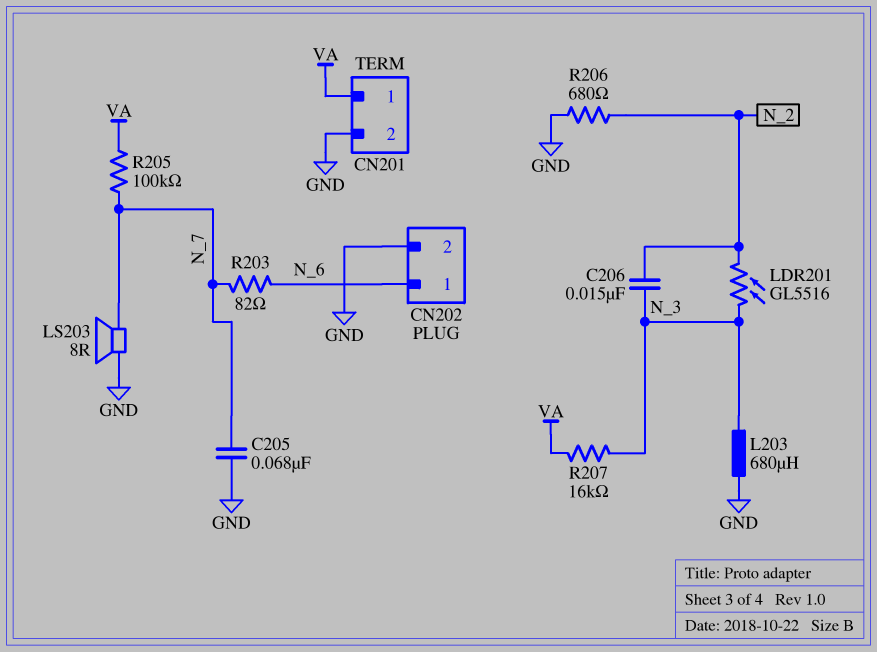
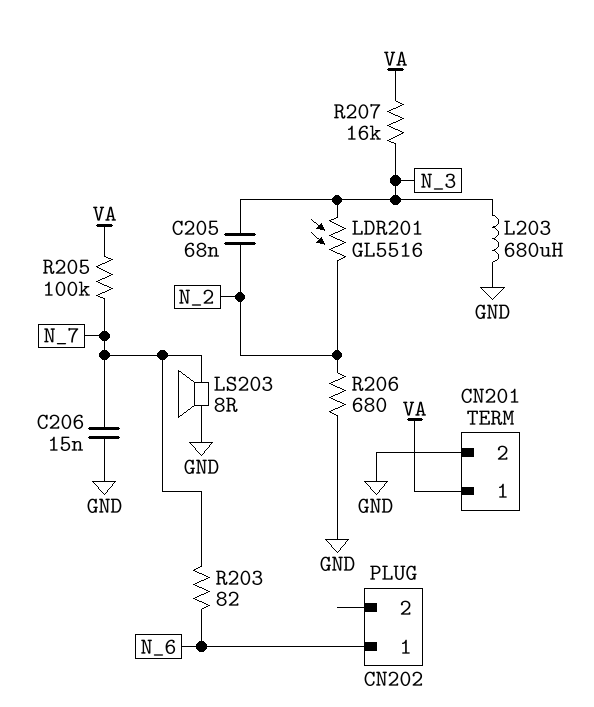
C205: 68nF (GND, N_7) -> 68nF (N_2, N_3)
C206: 15nF (N_2, N_3) -> 15nF (GND, N_7)
CN202 pin 2: GND -> none

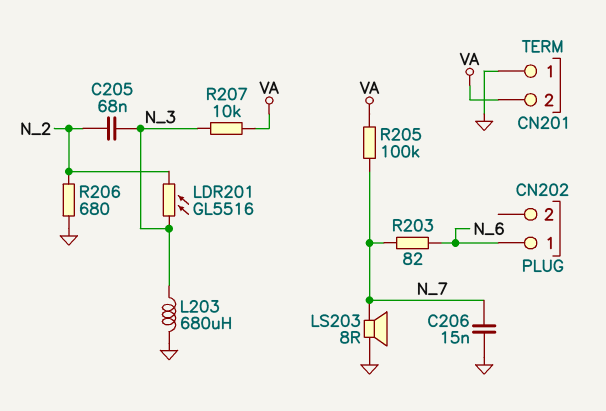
CN201 pin 1: VA -> GND
CN201 pin 2: GND -> VA
R207: 16k (N_3, VA) -> 10k (N_3, VA)

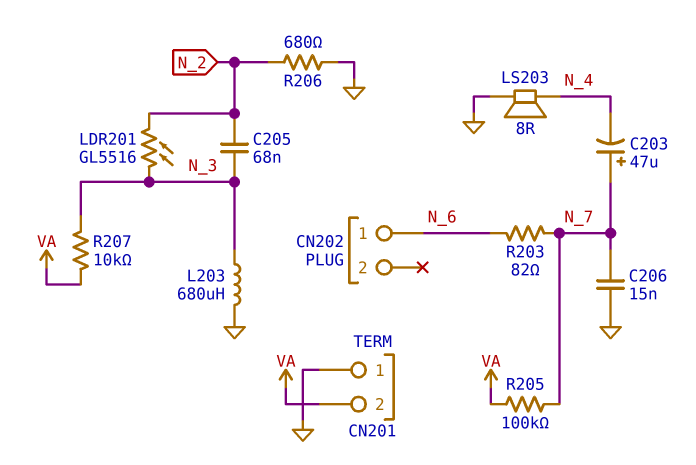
C203: none -> 47uF (plus N_7, minus N_4)
LS203: speaker 8R (GND, N_7) -> speaker 8R (GND, N_4)

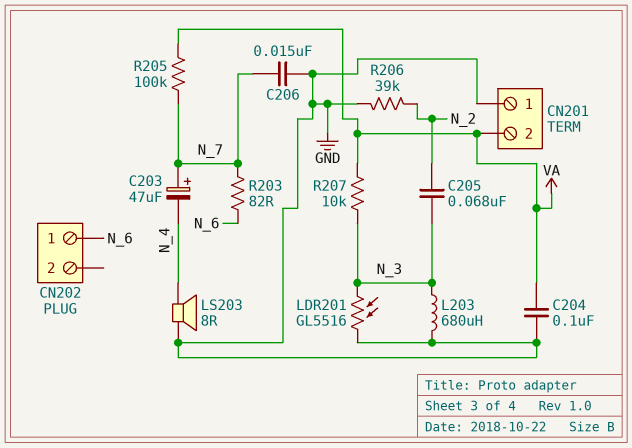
C204: none -> 100nF (GND, VA)
LDR201: GL5516 (N_2, N_3) -> GL5516 (GND, N_3)
R206: 680 (GND, N_2) -> 39k (GND, N_2)

